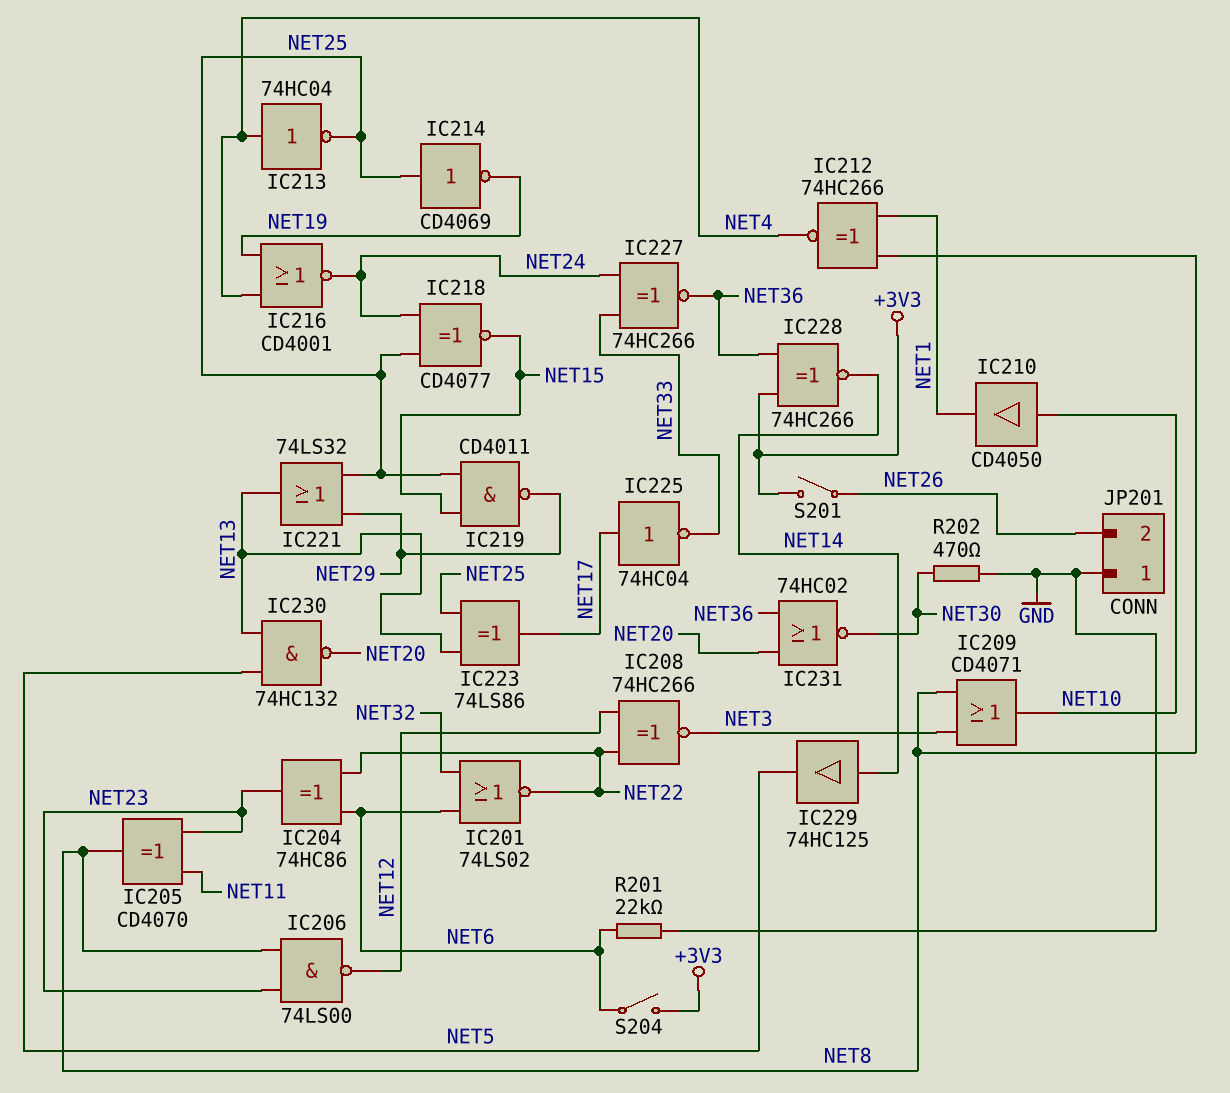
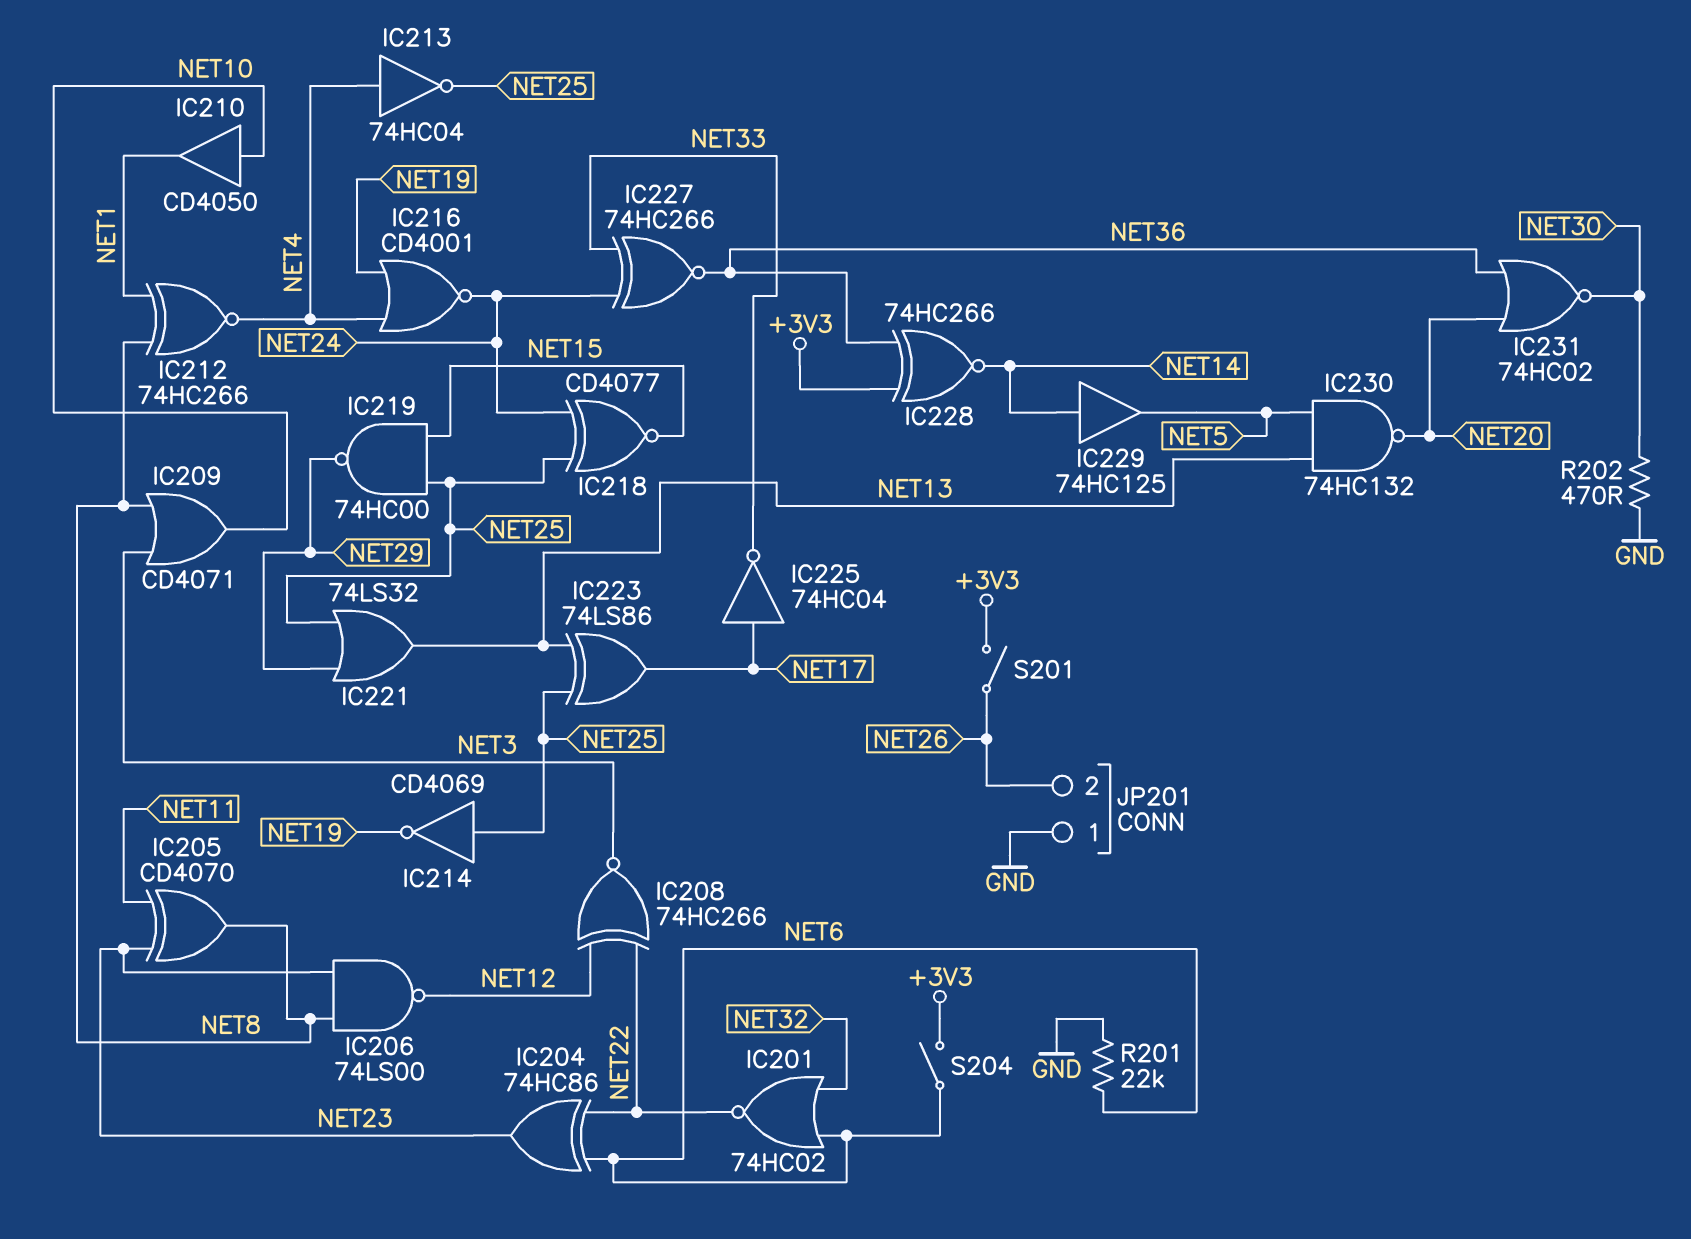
IC201: NOR 74LS02 (in NET6, in NET32, out NET22) -> NOR 74HC02 (in NET6, in NET32, out NET22)
IC219: NAND CD4011 (in NET15, in NET25, out NET29) -> NAND 74HC00 (in NET15, in NET25, out NET29)

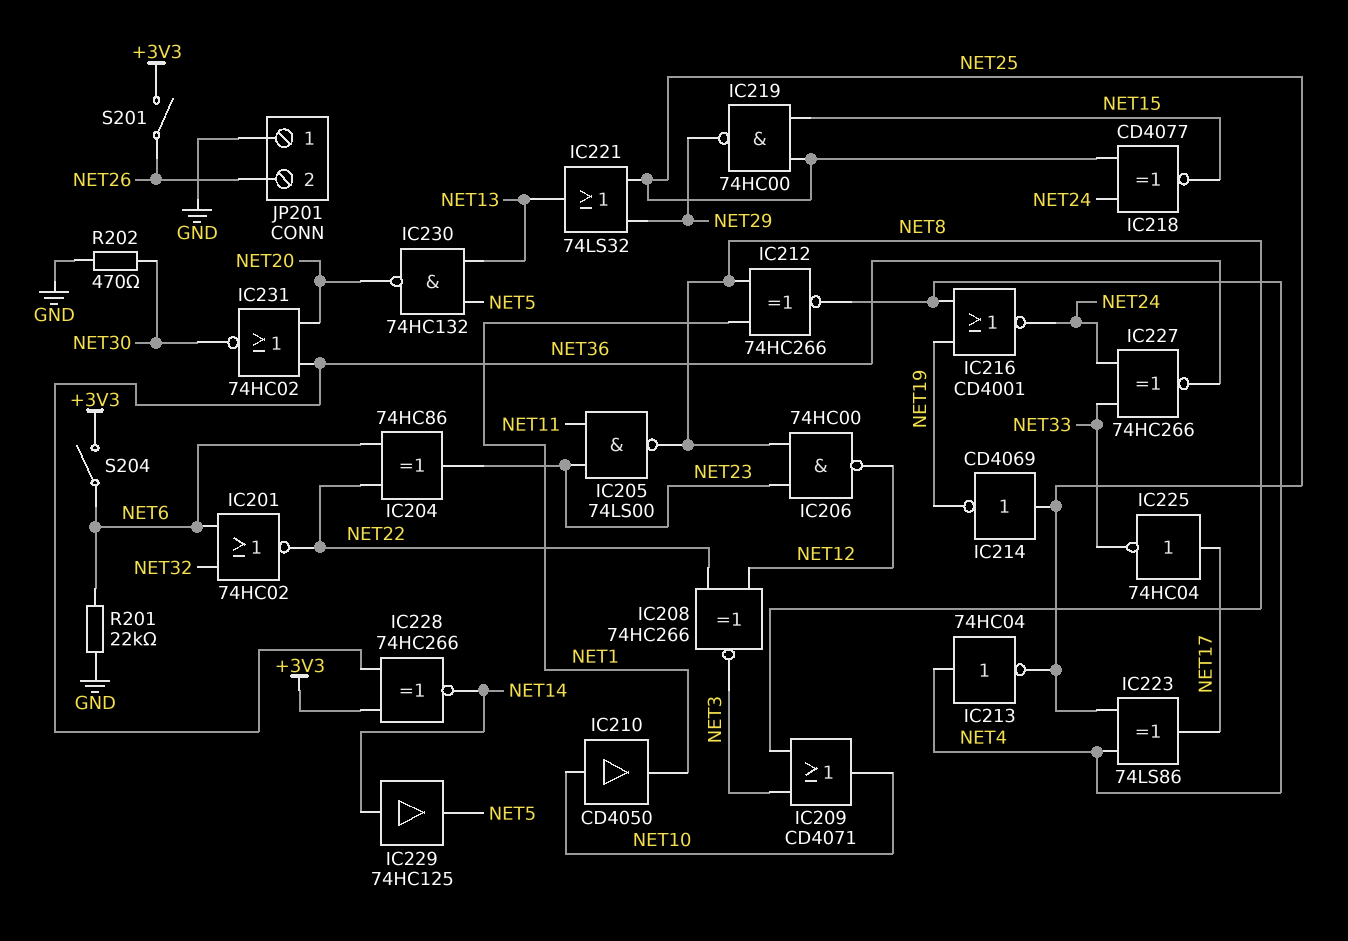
IC205: XOR CD4070 (in NET11, in NET23, out NET8) -> NAND 74LS00 (in NET11, in NET23, out NET8)
IC206: NAND 74LS00 (in NET8, in NET23, out NET12) -> NAND 74HC00 (in NET8, in NET23, out NET12)
IC223: XOR 74LS86 (in NET13, in NET25, out NET17) -> XOR 74LS86 (in NET4, in NET25, out NET17)

